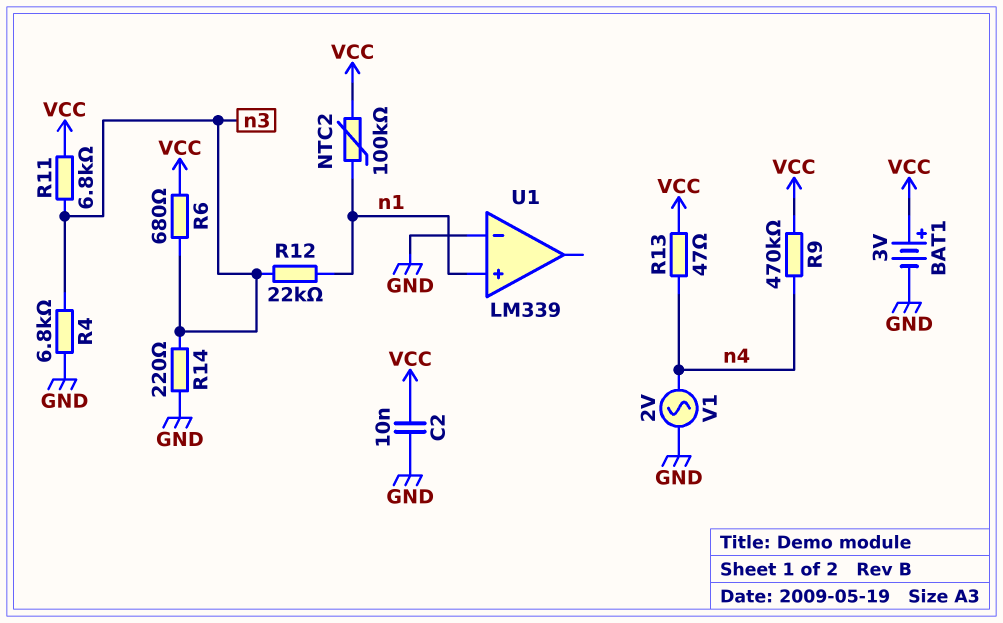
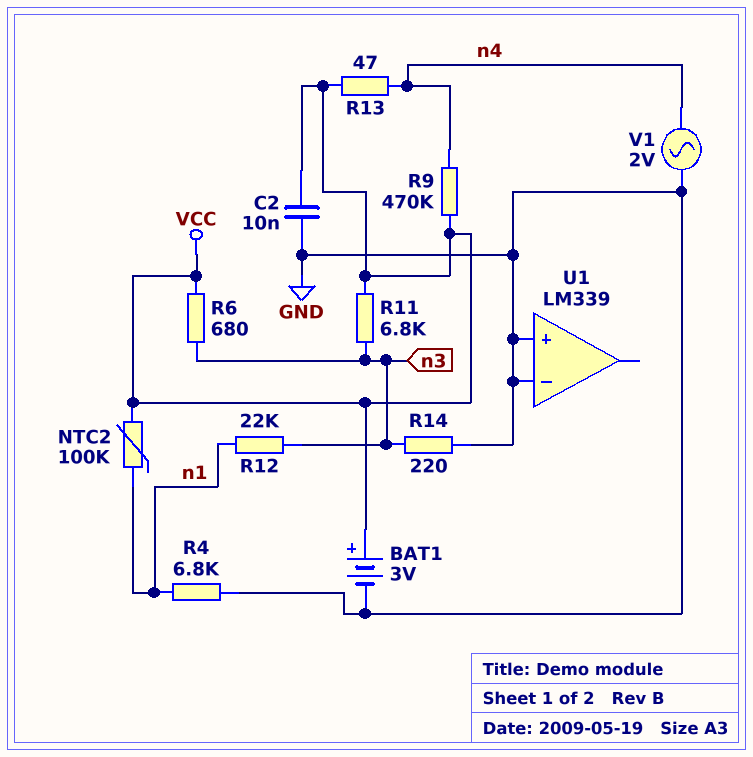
R4: 6.8k (GND, n3) -> 6.8k (GND, n1)
U1 pin in+: n1 -> GND

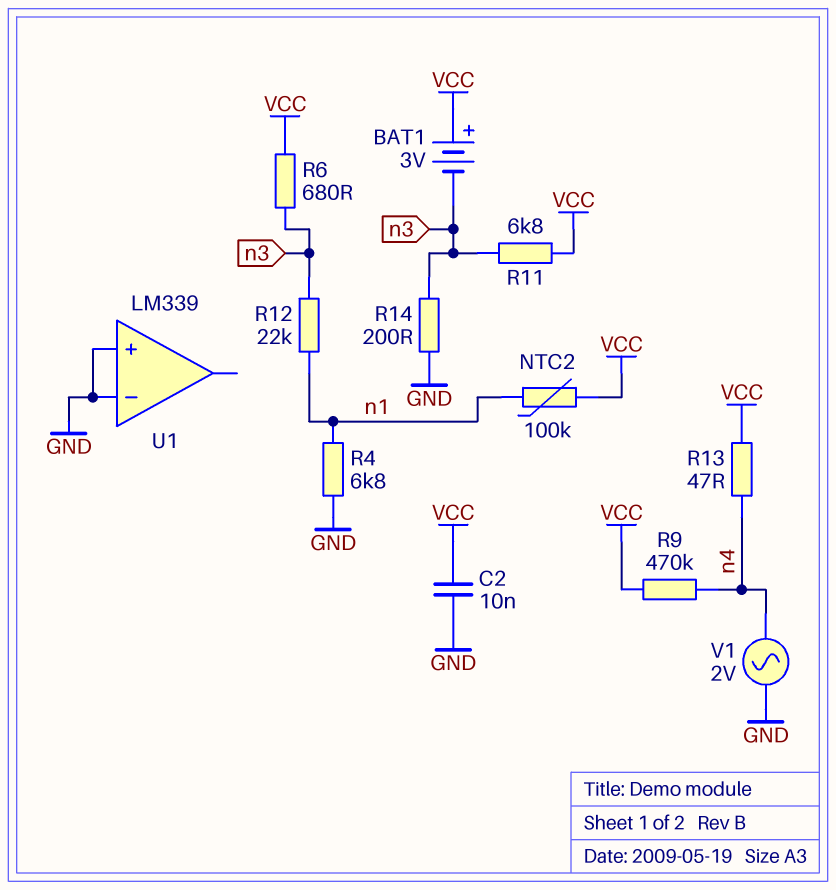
BAT1: 3V (plus VCC, minus GND) -> 3V (plus VCC, minus n3)
R14: 220 (GND, n3) -> 200 (GND, n3)

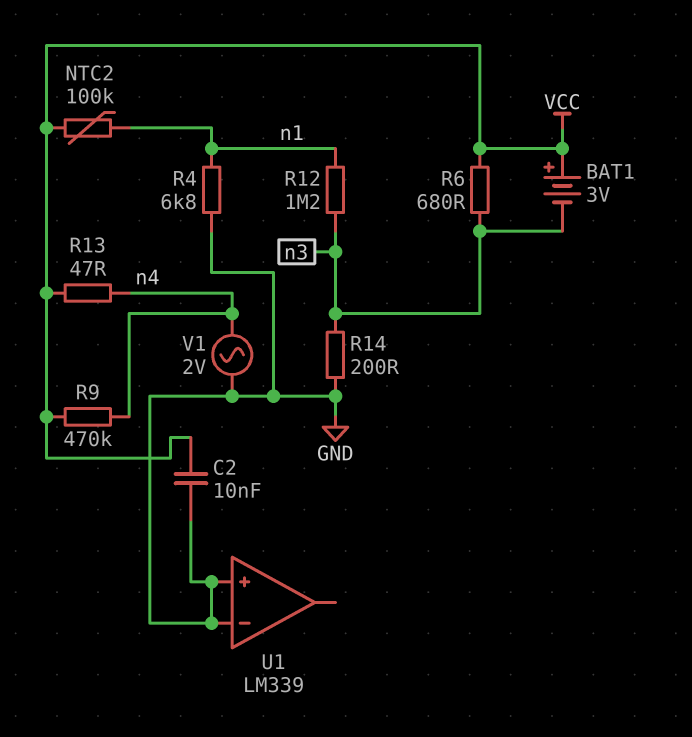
R11: 6.8k (VCC, n3) -> none
R12: 22k (n1, n3) -> 1.2M (n1, n3)

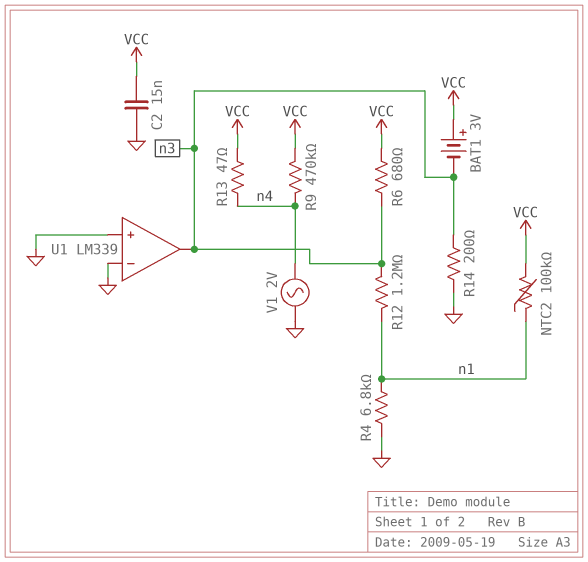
C2: 10nF (GND, VCC) -> 15nF (GND, VCC)
U1 pin out: none -> n3

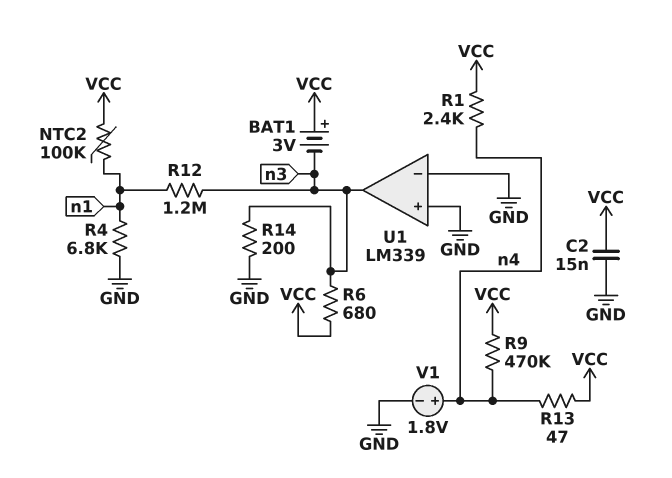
R1: none -> 2.4k (VCC, n4)
V1: AC 2V (GND, n4) -> 1.8V (plus n4, minus GND)

